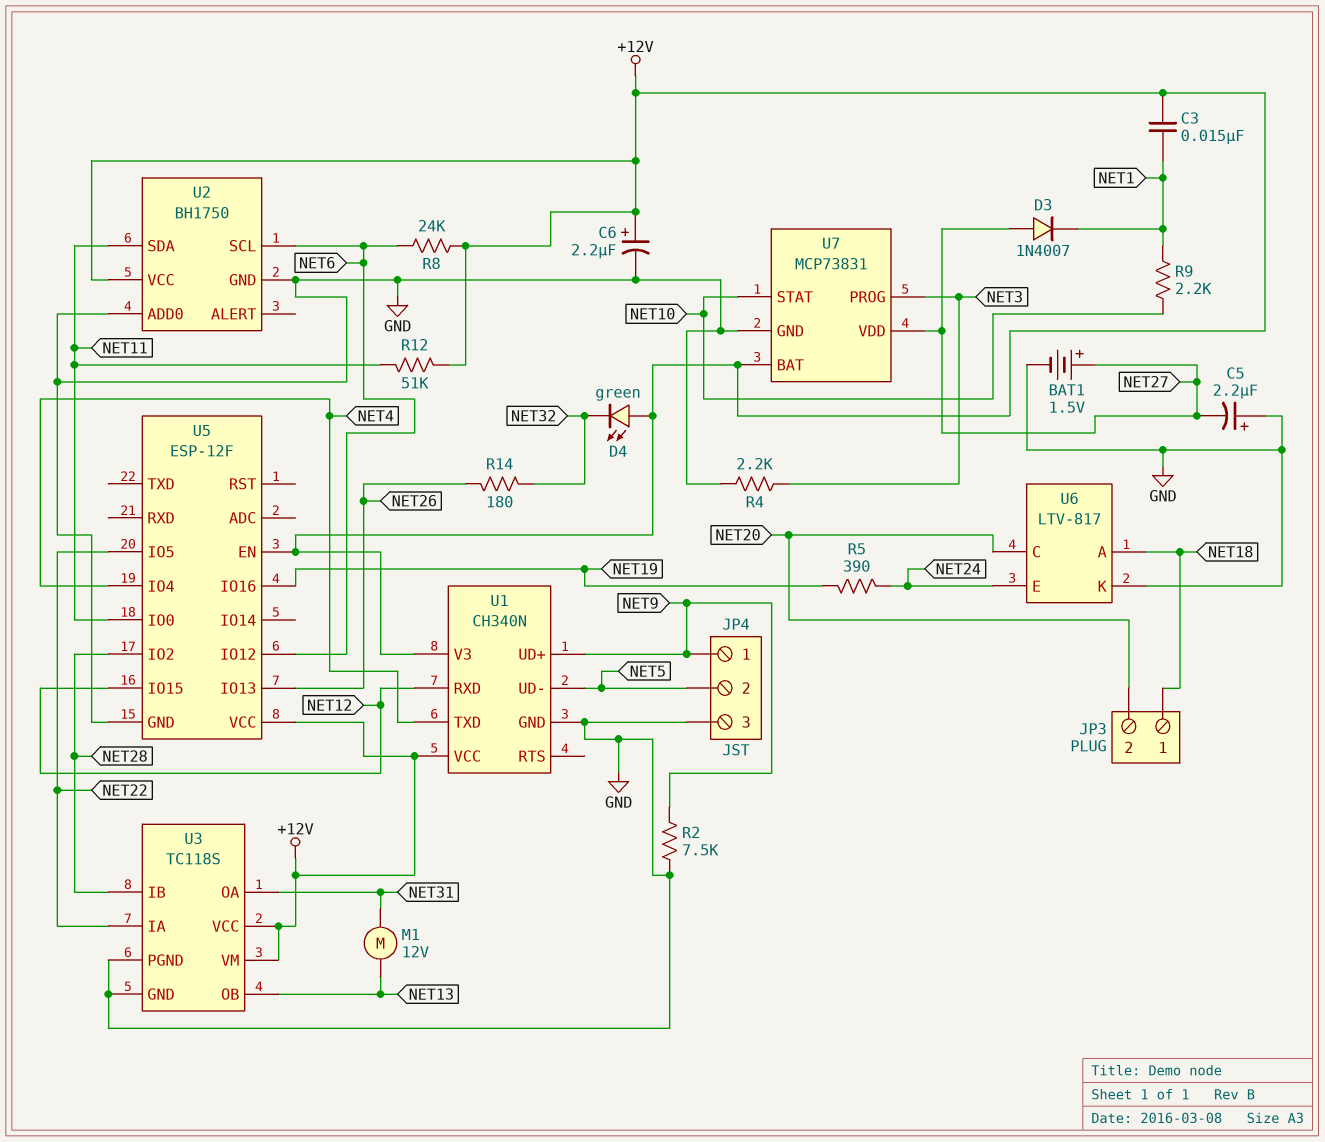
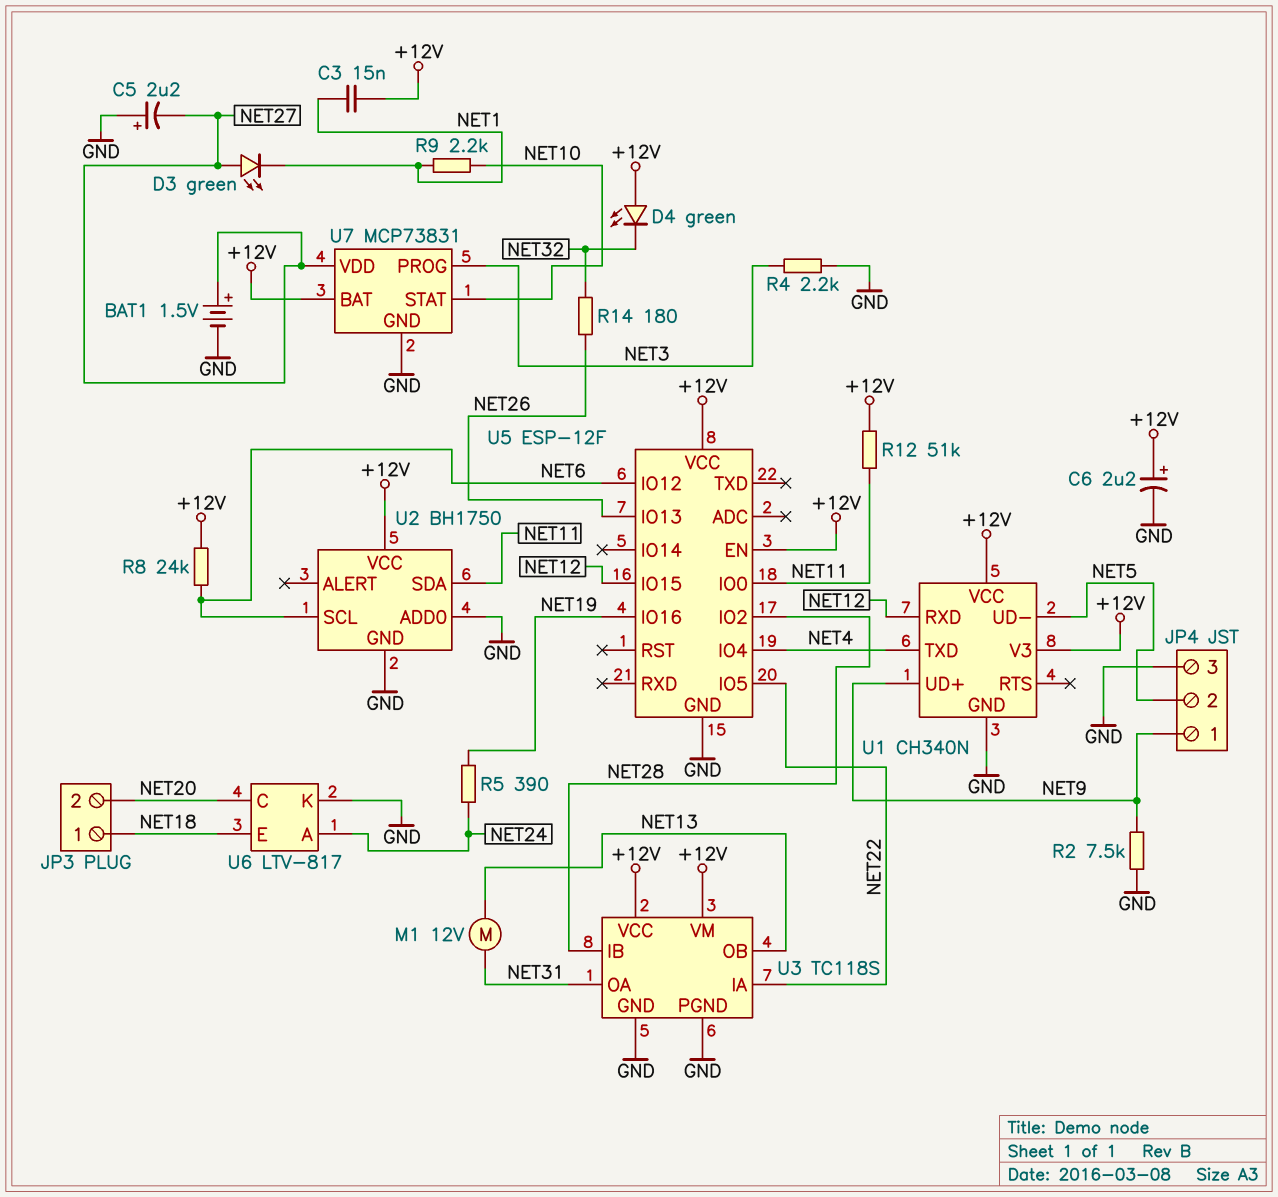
D3: diode 1N4007 (A NET27, K NET1) -> LED green (A NET27, K NET1)
U6 pin A: NET18 -> NET24
U6 pin E: NET24 -> NET18

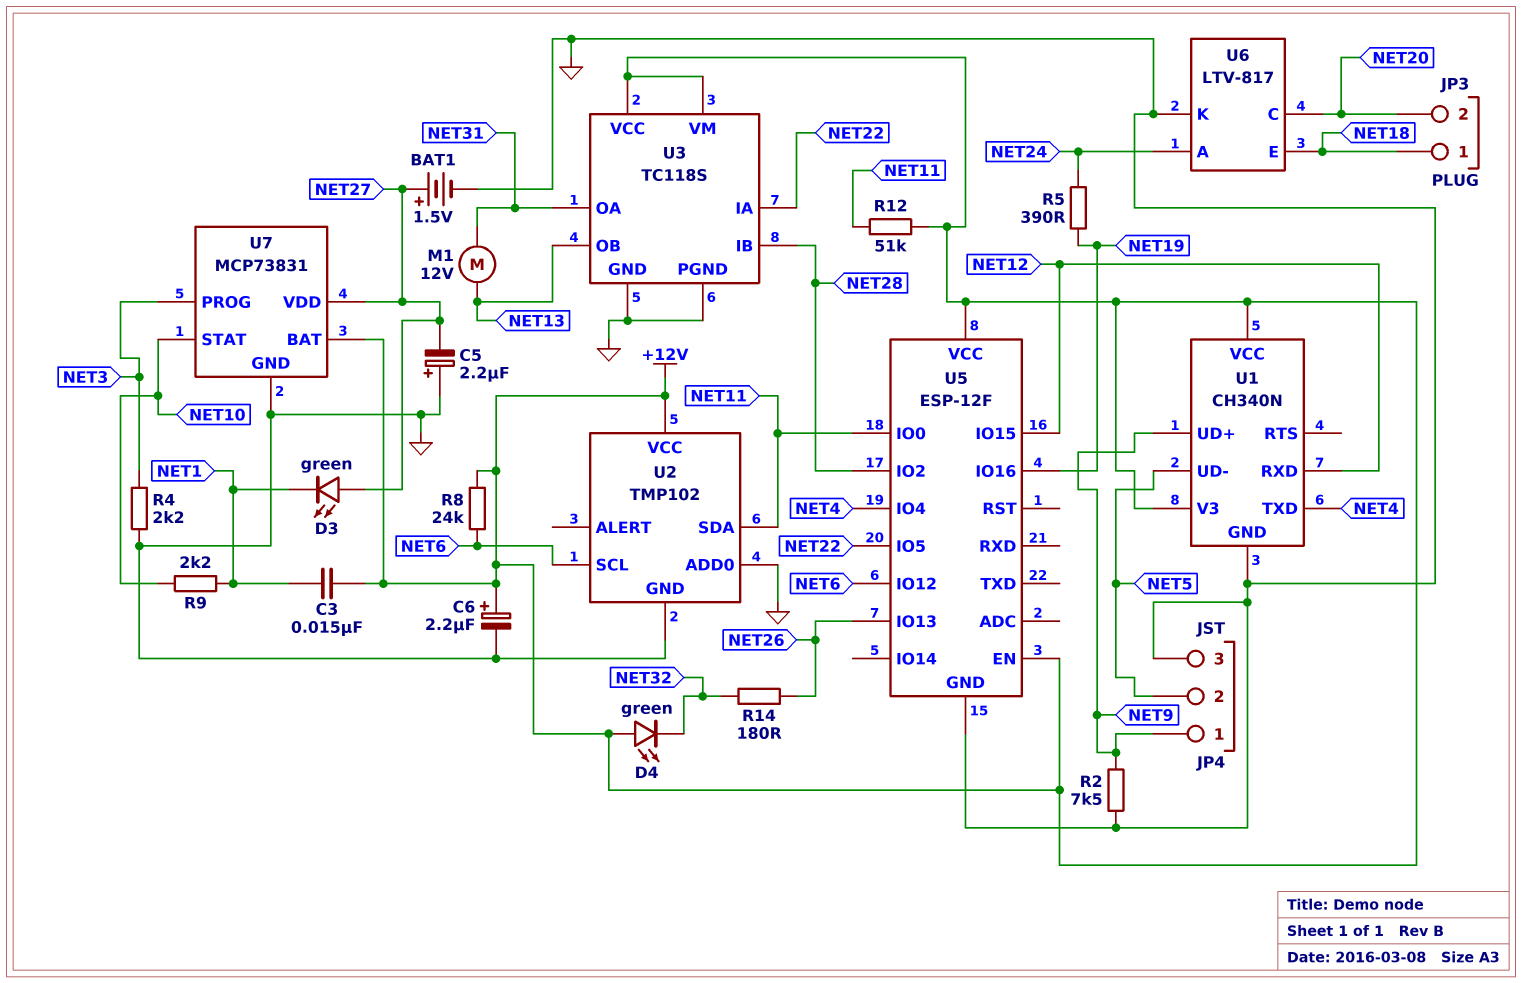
U2: BH1750 -> TMP102

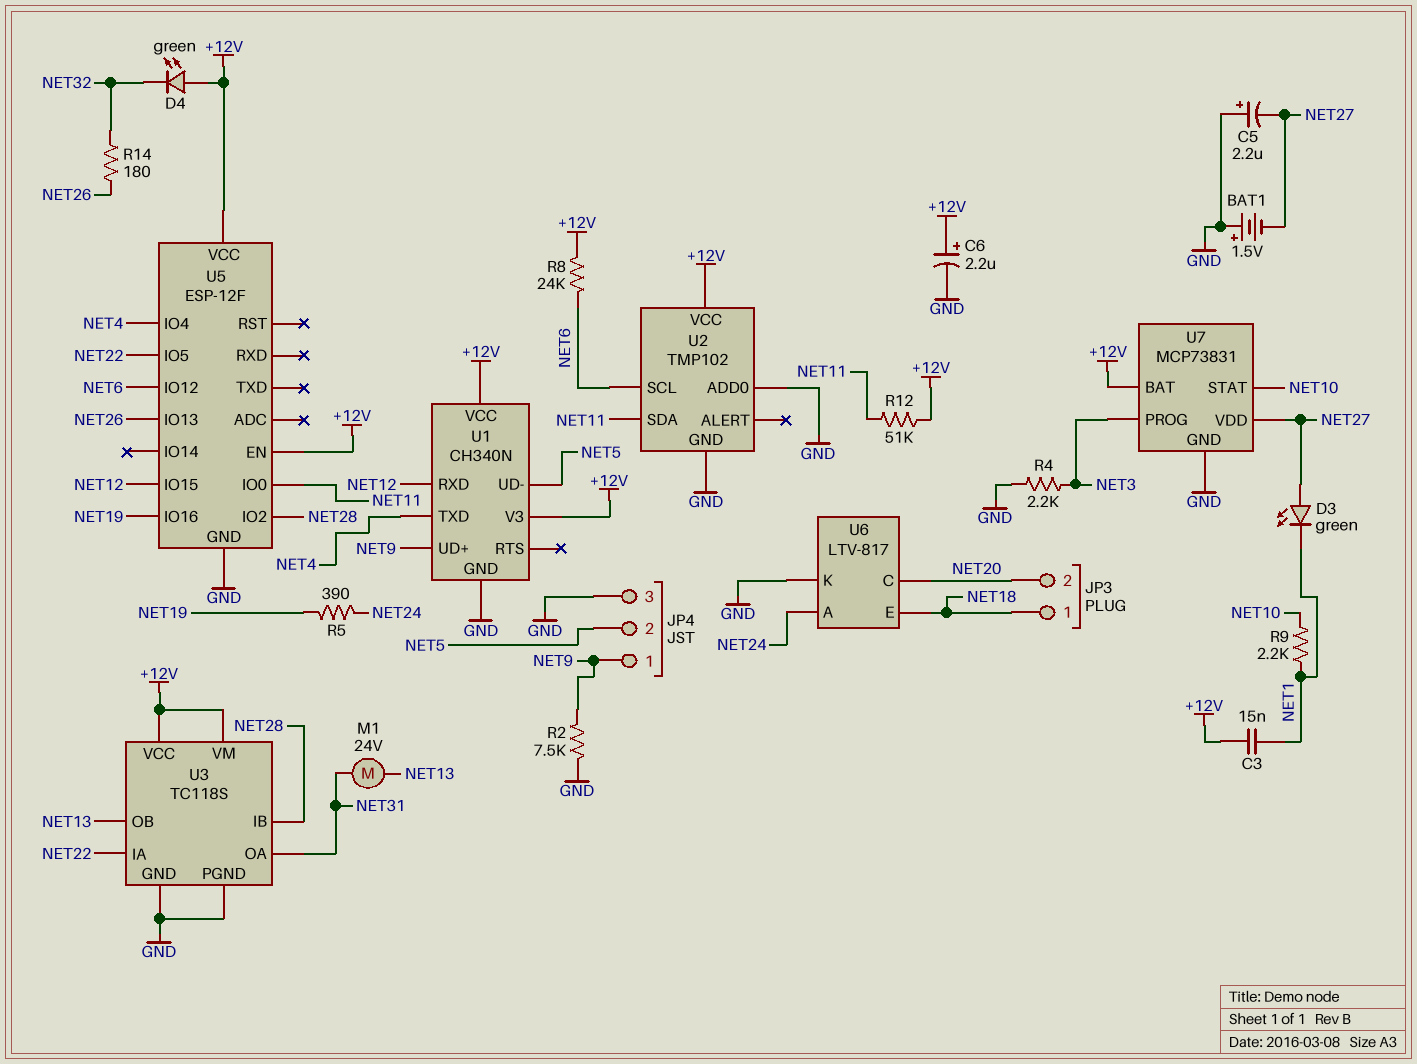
BAT1: 1.5V (plus NET27, minus GND) -> 1.5V (plus GND, minus NET27)
M1: motor 12V (NET13, NET31) -> motor 24V (NET13, NET31)

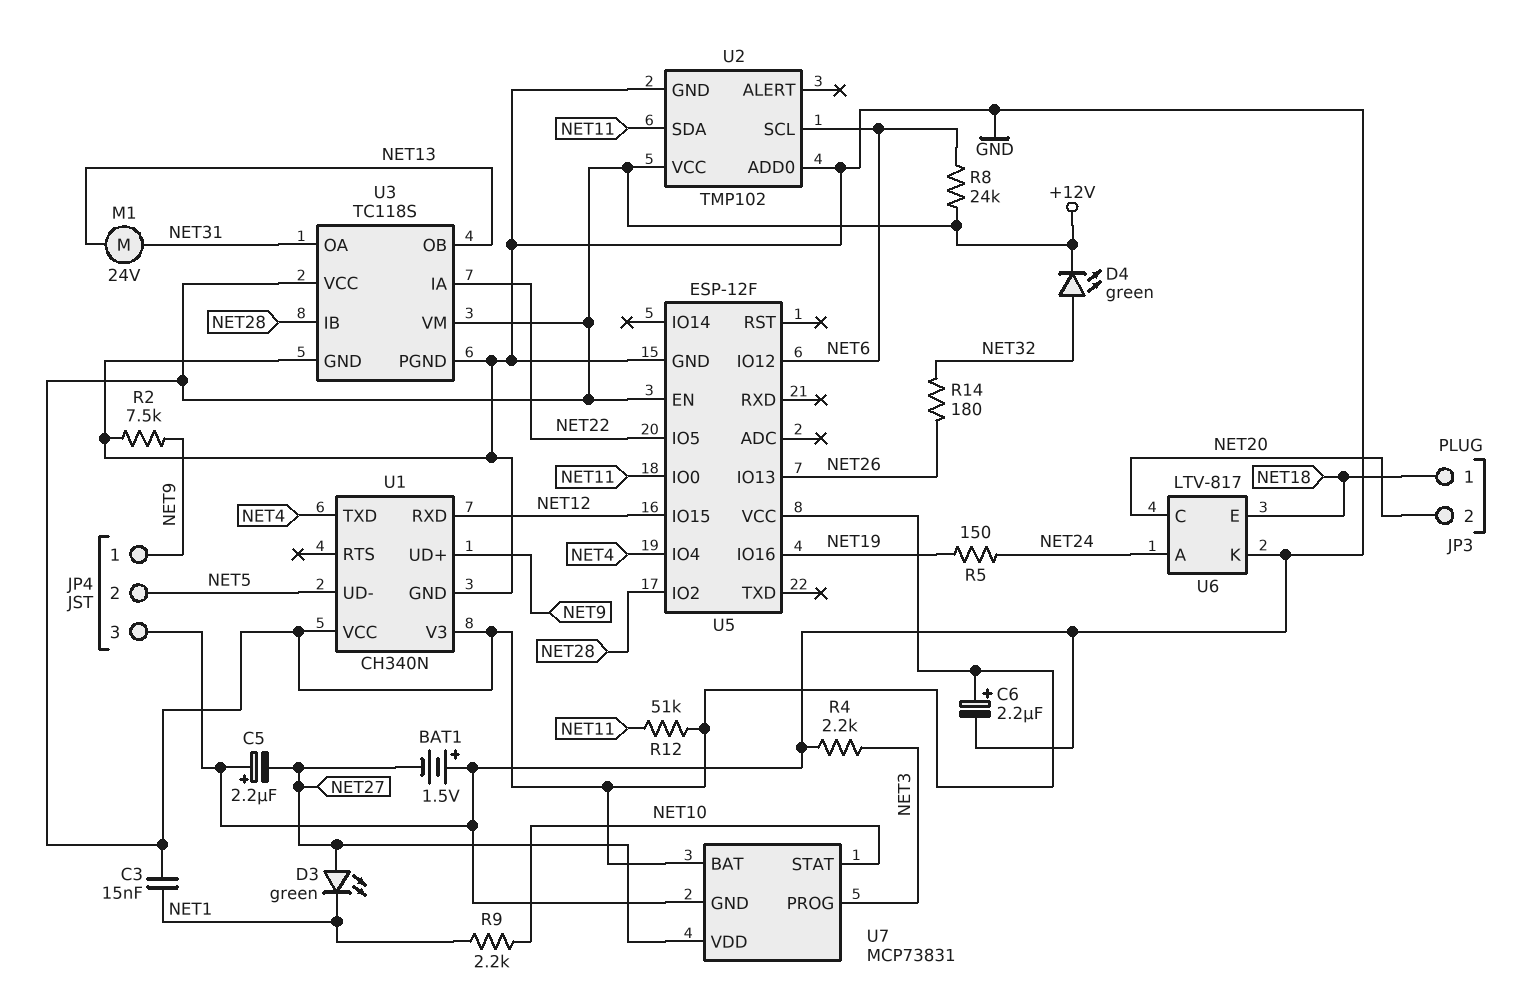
D4: LED green (A +12V, K NET32) -> LED green (A NET32, K +12V)
R5: 390 (NET19, NET24) -> 150 (NET19, NET24)

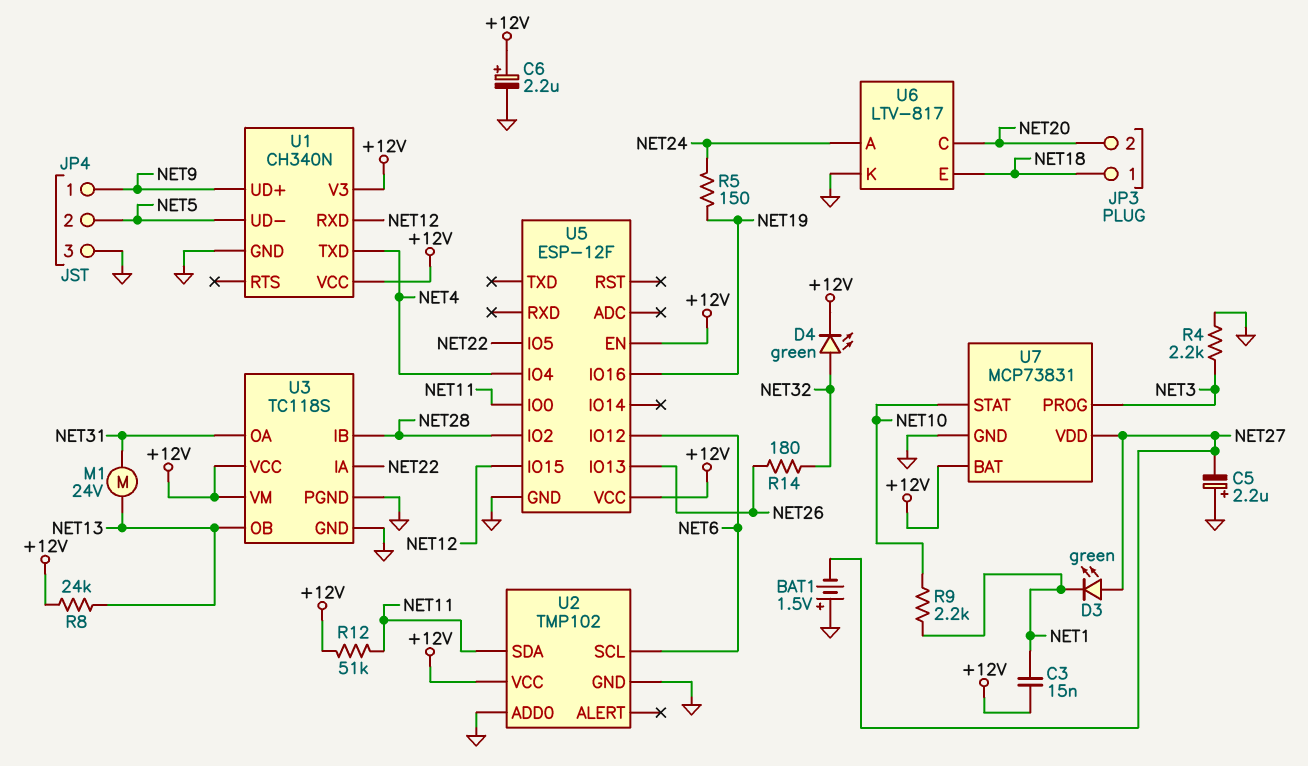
R2: 7.5k (GND, NET9) -> none
R8: 24k (+12V, NET6) -> 24k (+12V, NET13)

